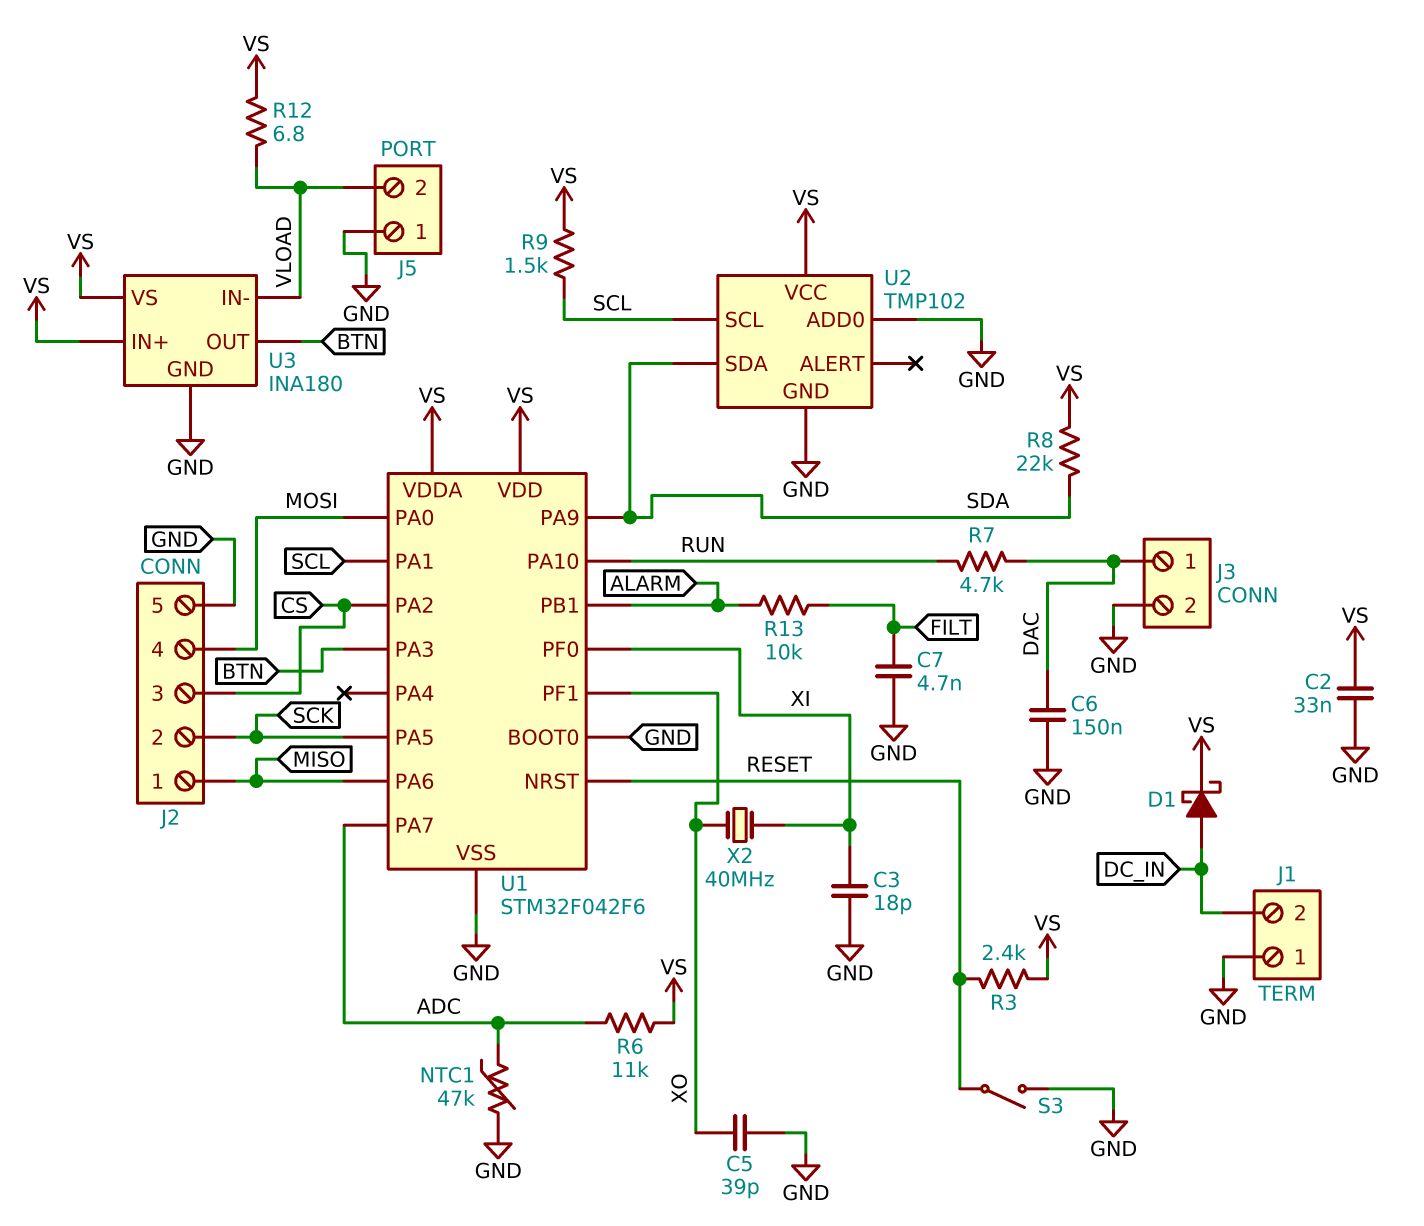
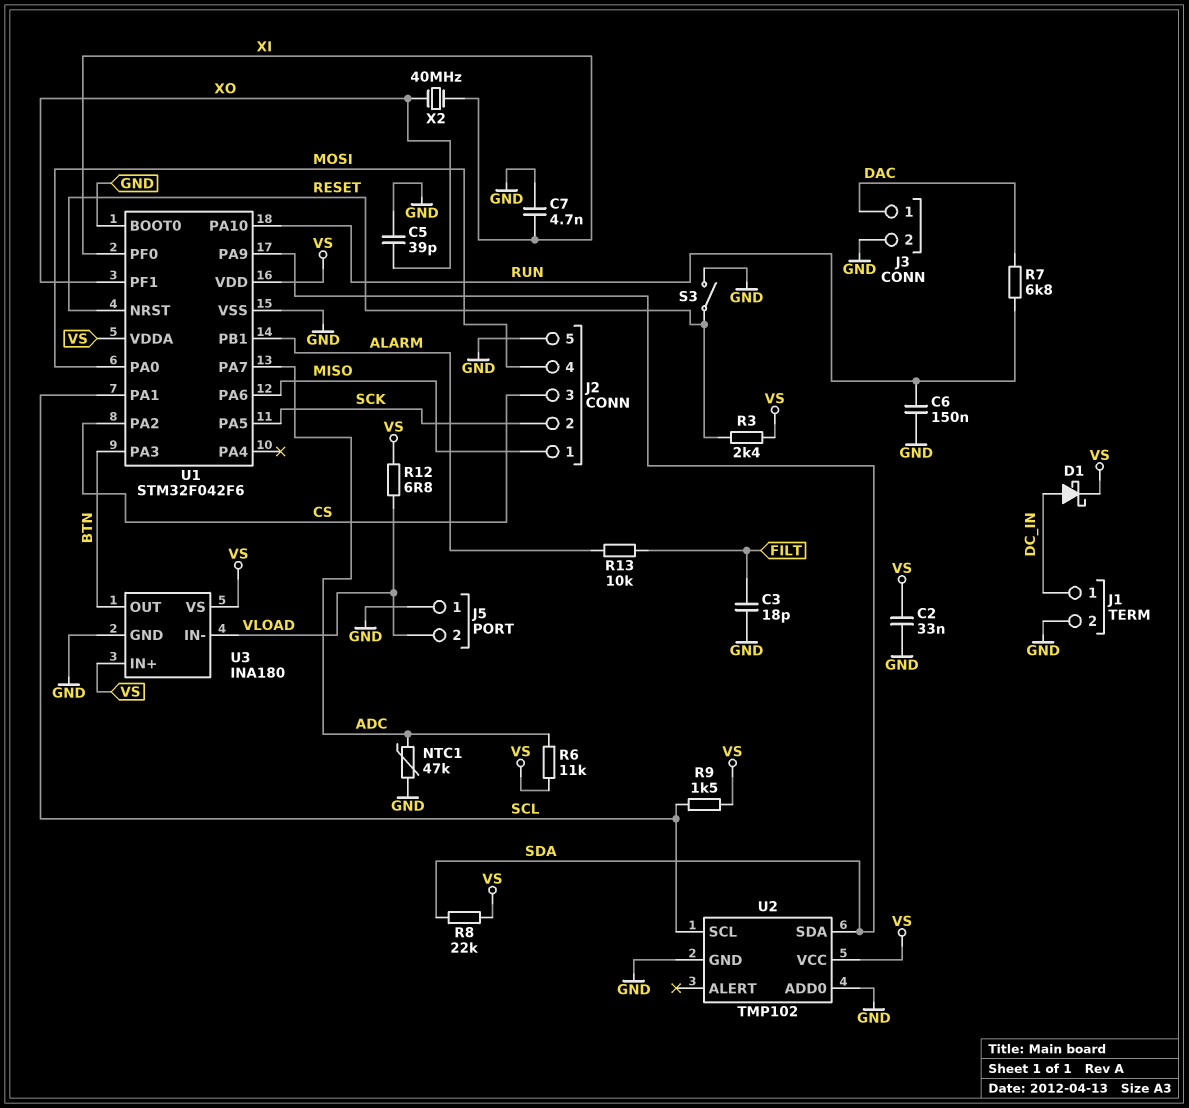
C3: 18pF (GND, XI) -> 18pF (FILT, GND)
C6: 150nF (DAC, GND) -> 150nF (GND, RUN)
C7: 4.7nF (FILT, GND) -> 4.7nF (GND, XI)
J1 pin 1: GND -> DC_IN
J1 pin 2: DC_IN -> GND
R7: 4.7k (DAC, RUN) -> 6.8k (DAC, RUN)

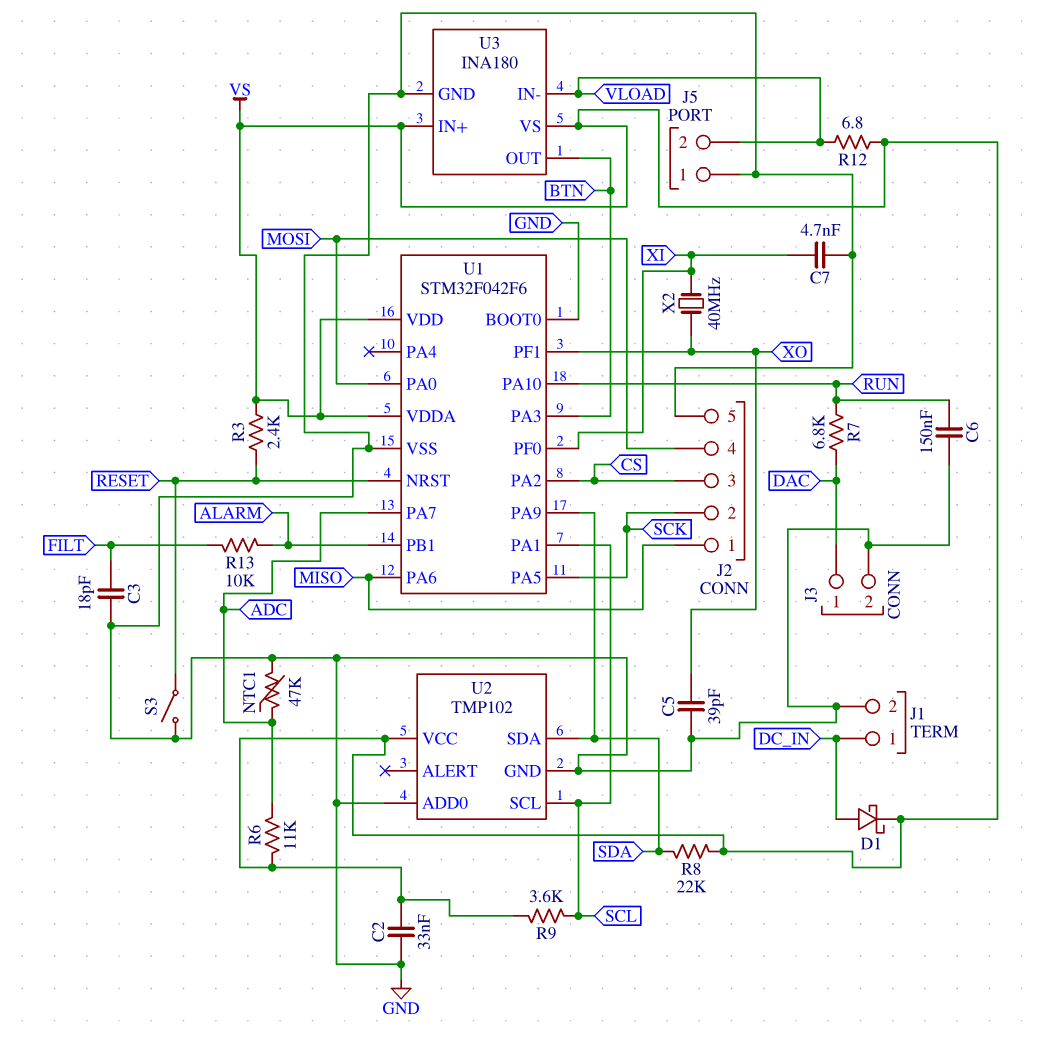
R9: 1.5k (SCL, VS) -> 3.6k (SCL, VS)

